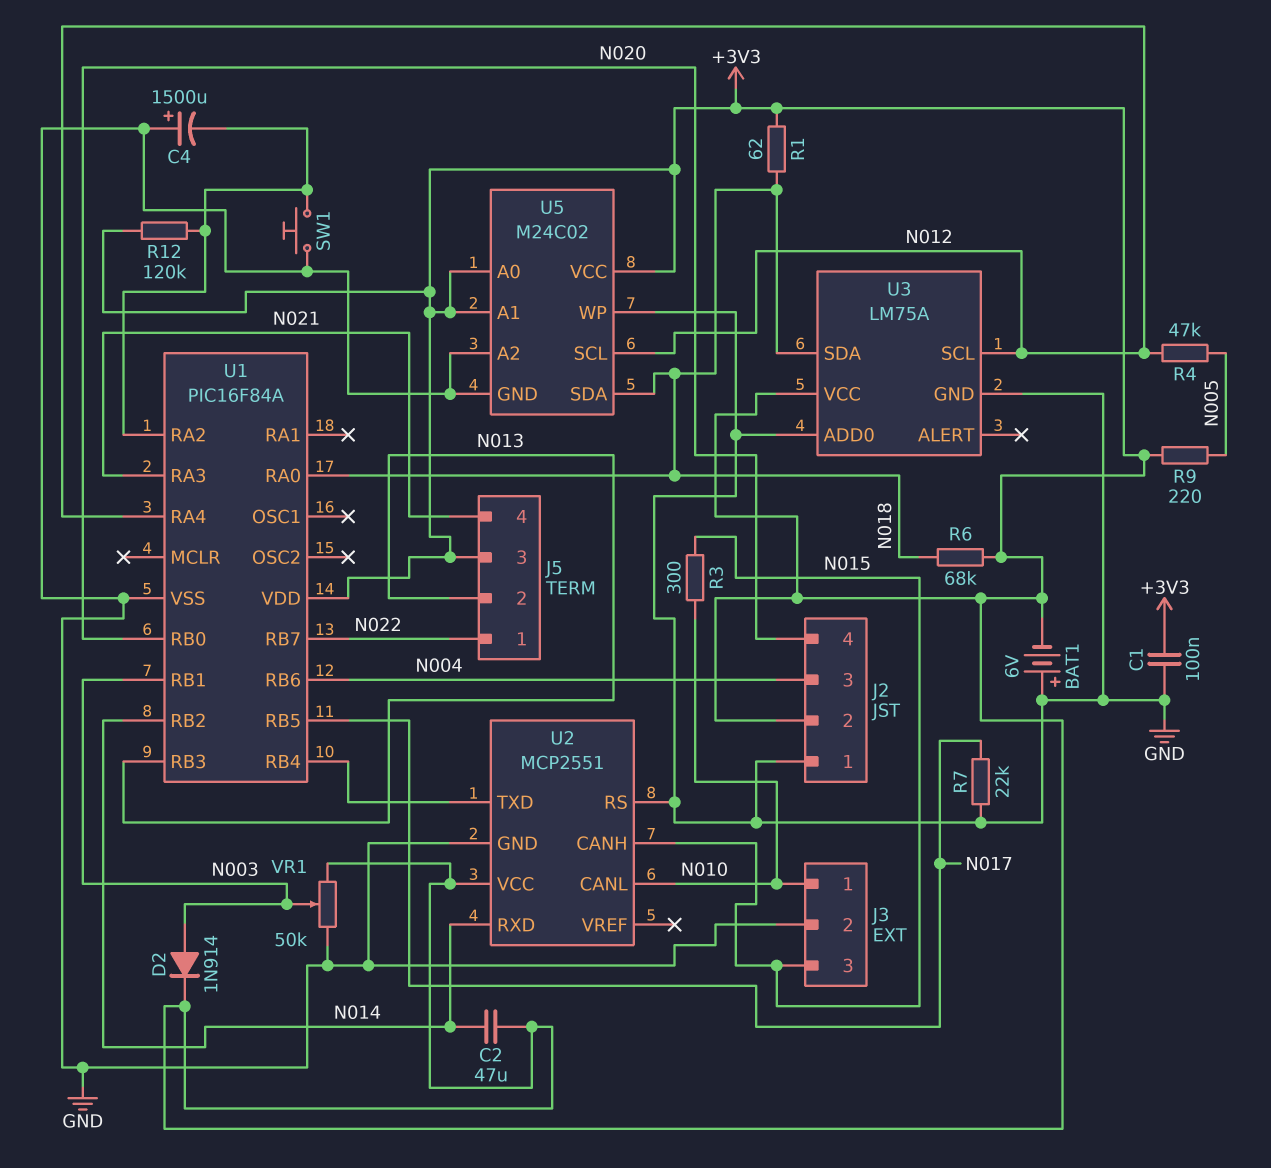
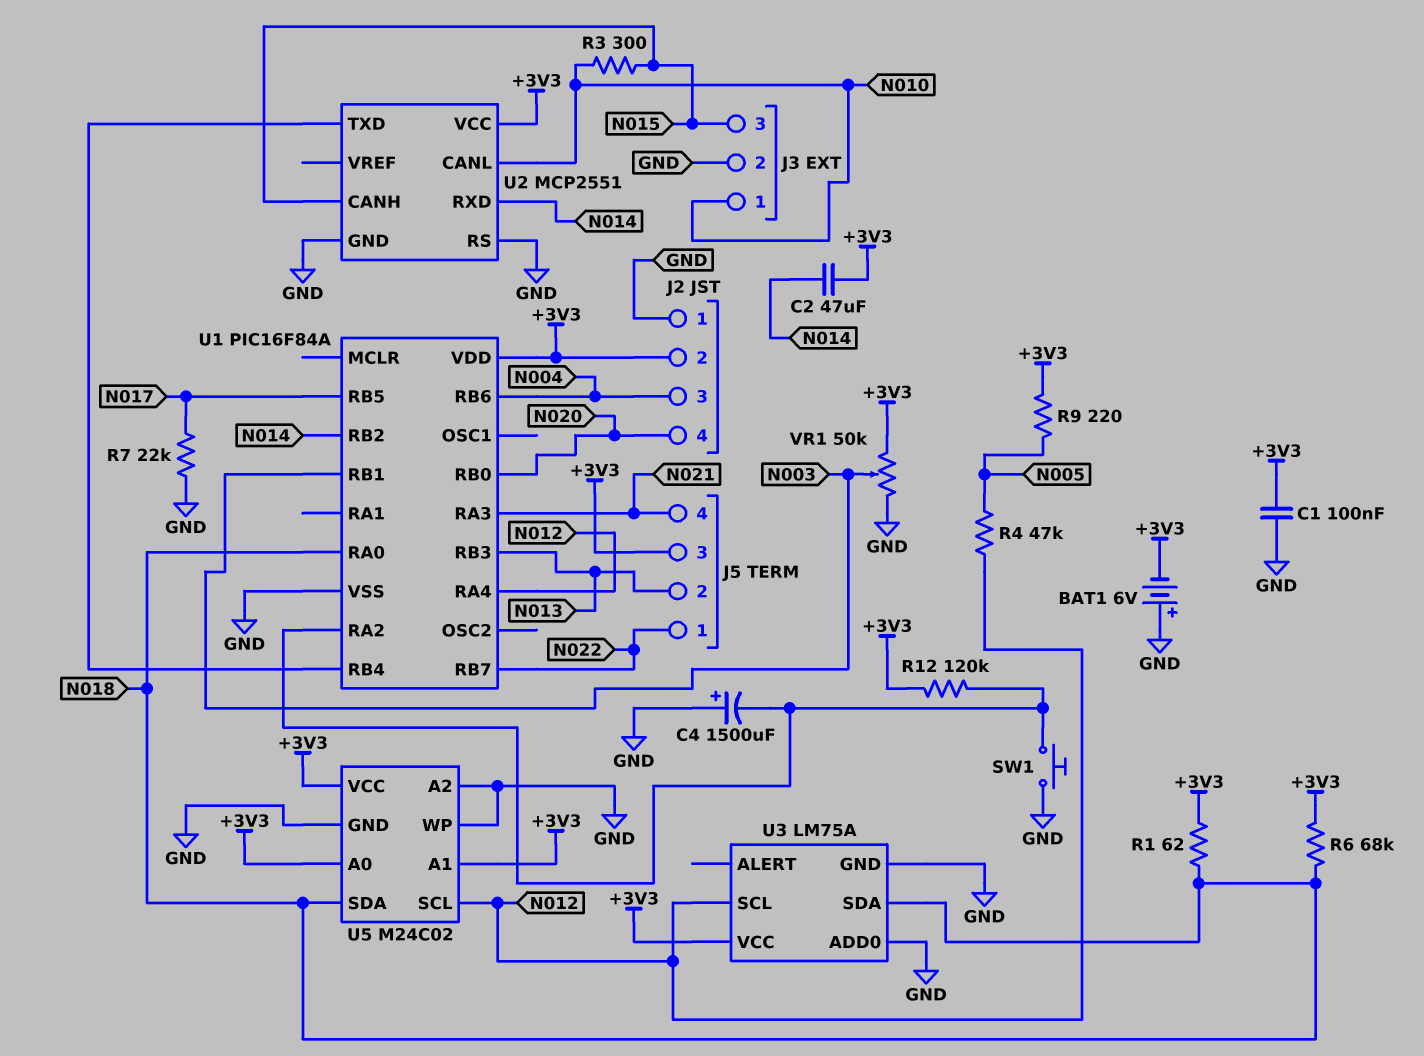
D2: diode 1N914 (A N003, K +3V3) -> none

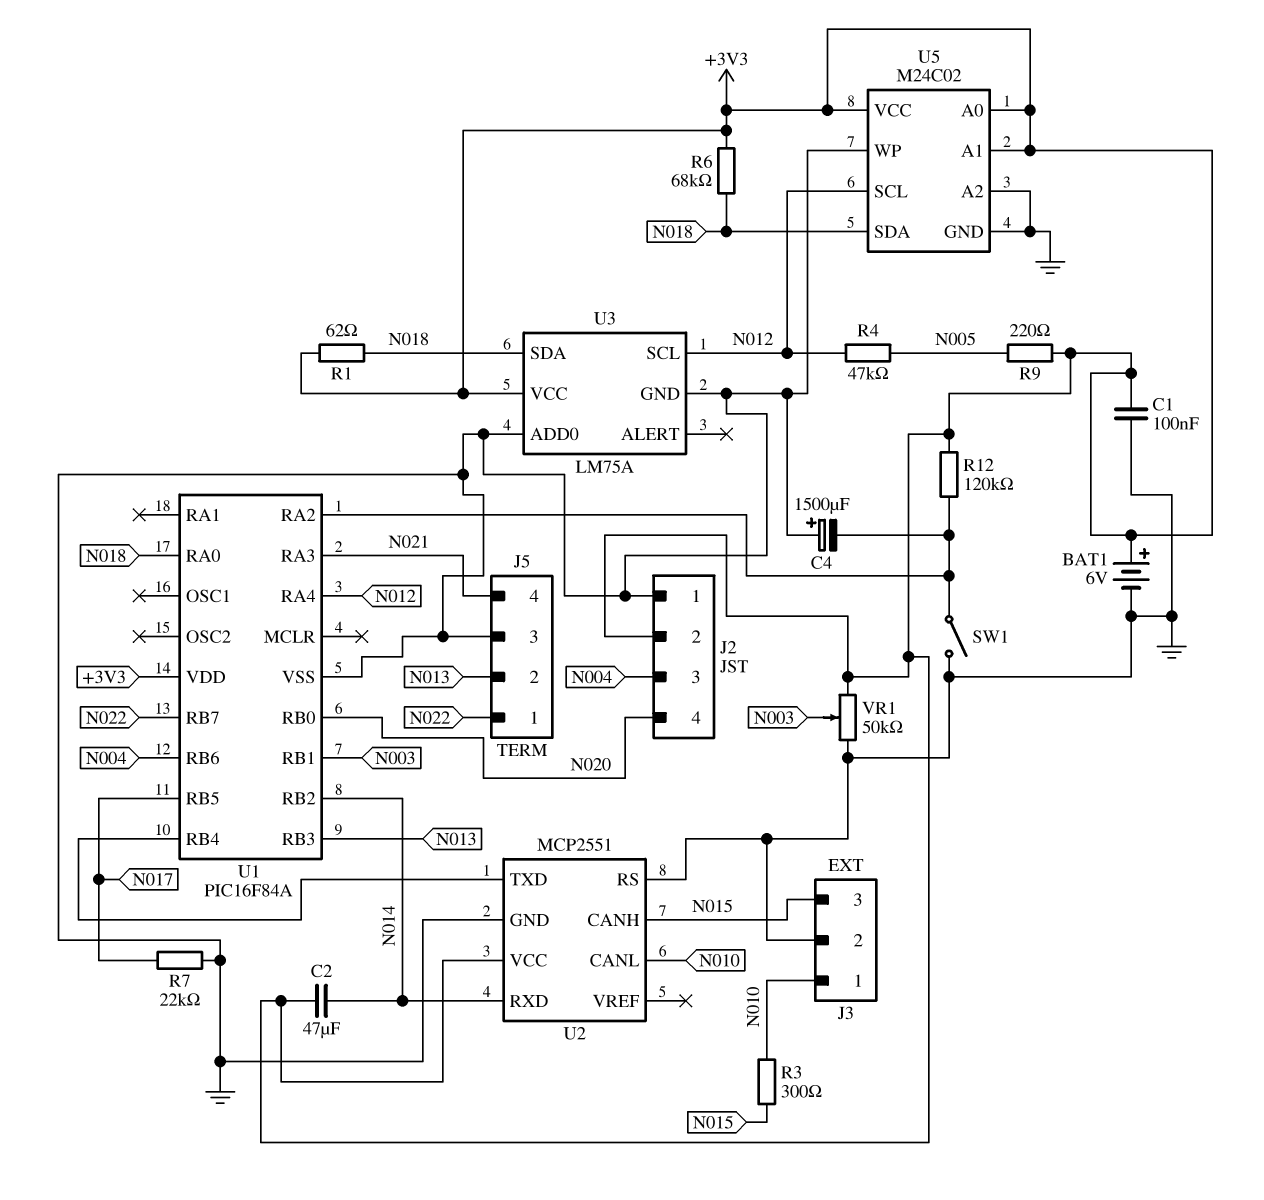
BAT1: 6V (plus GND, minus +3V3) -> 6V (plus +3V3, minus GND)
J5 pin 3: +3V3 -> GND
SW1: button (GND, U1/RA2) -> switch (GND, U1/RA2)

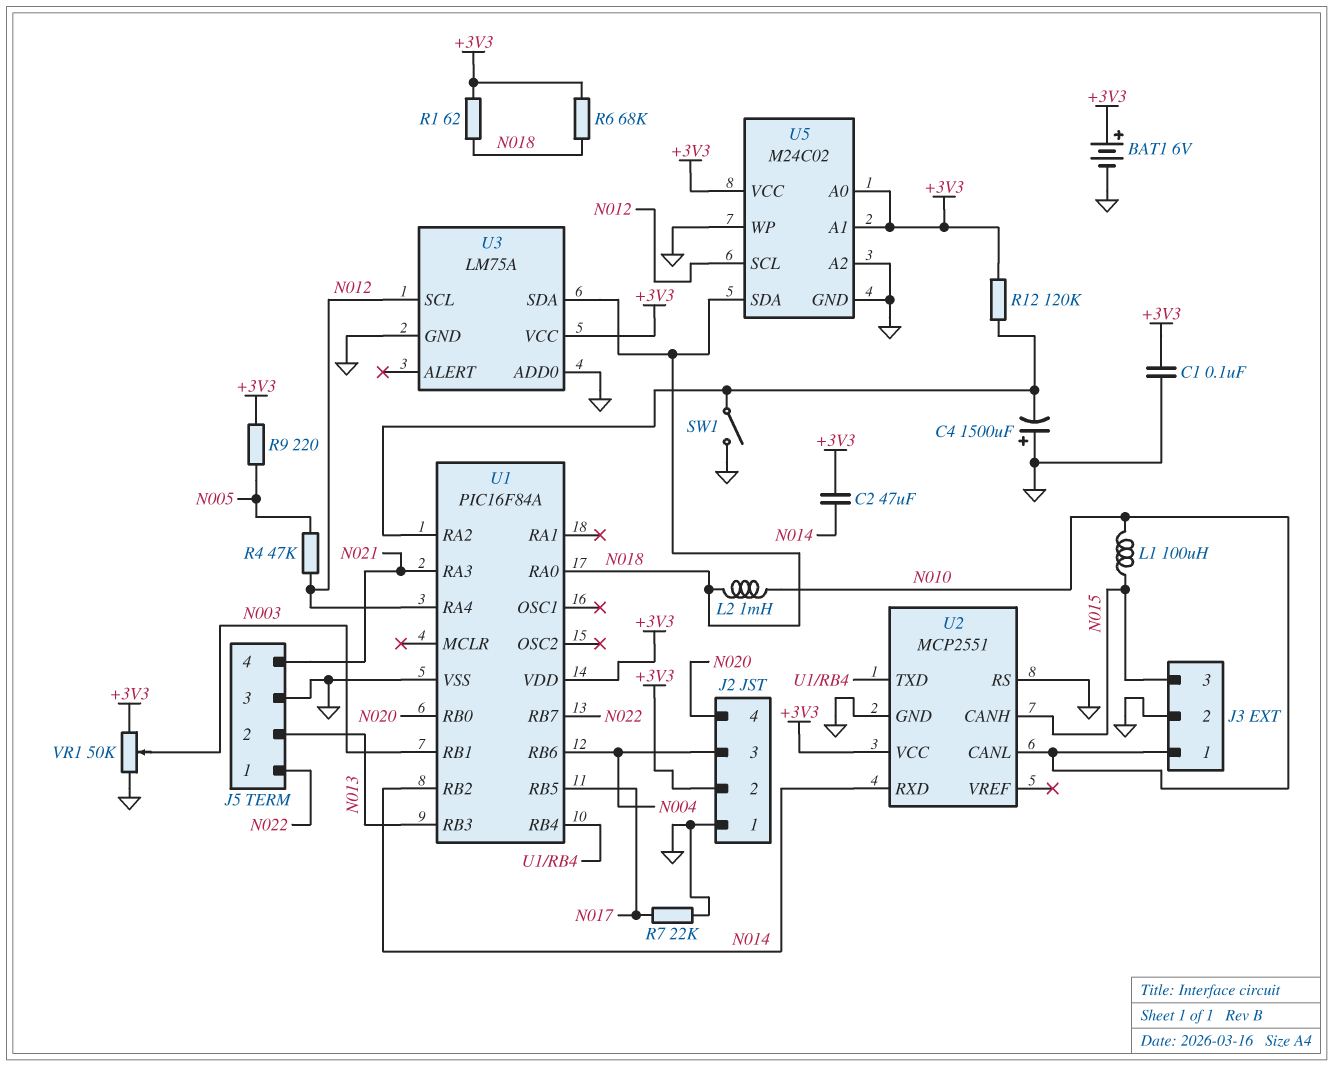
L1: none -> 100uH (N010, N015)
L2: none -> 1mH (N010, N018)
R3: 300 (N010, N015) -> none

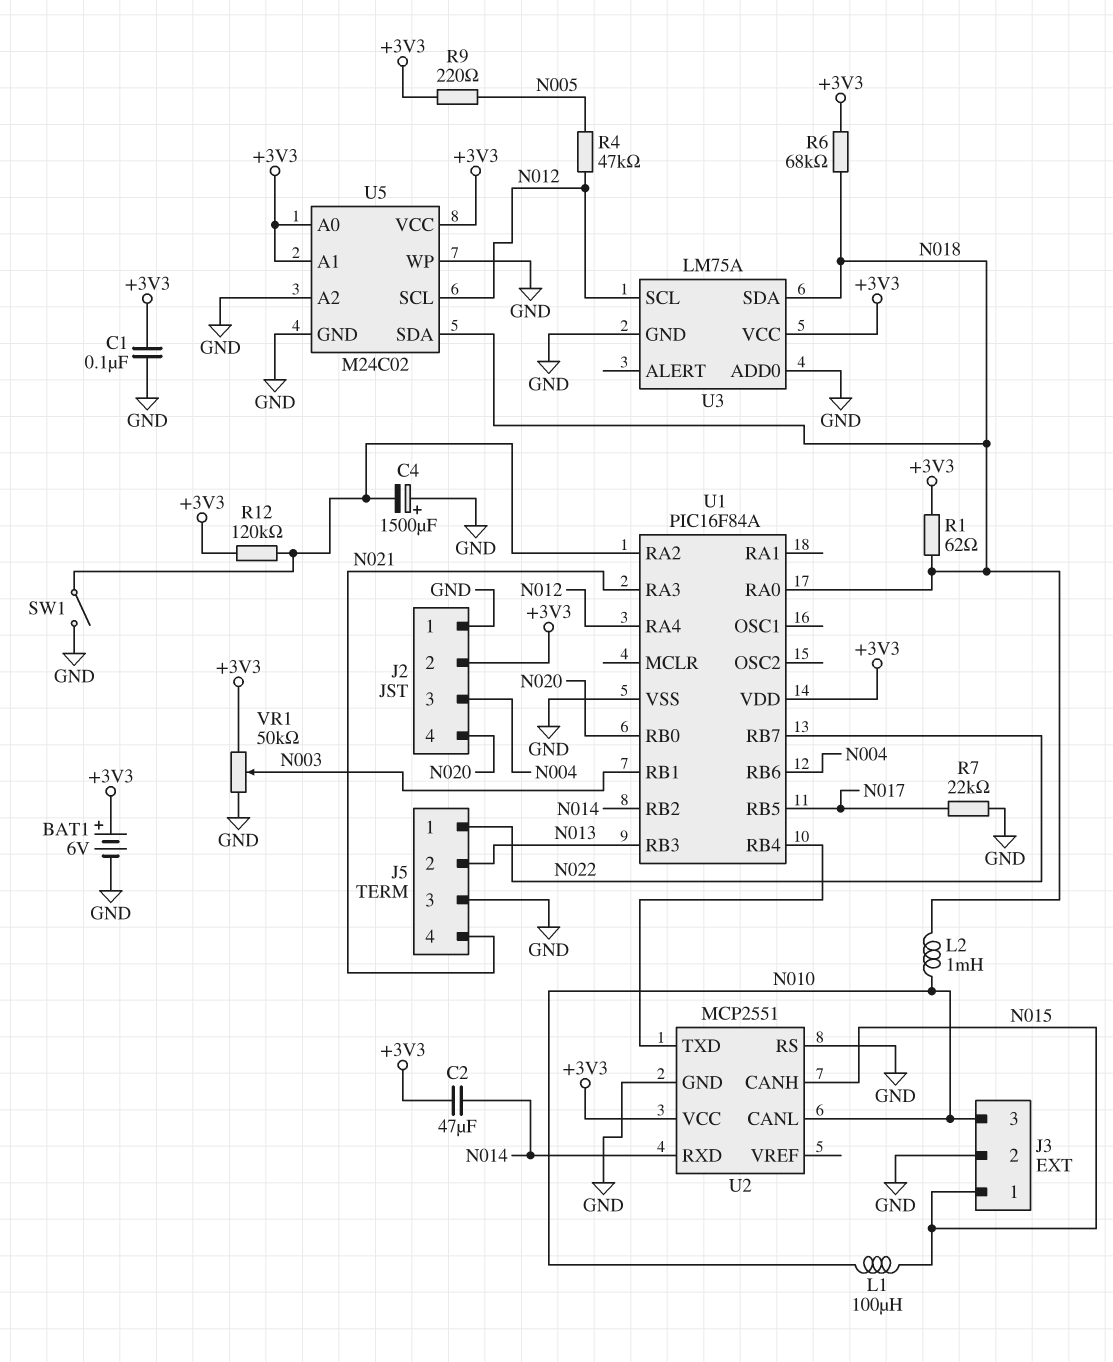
J3 pin 1: N010 -> N015
J3 pin 3: N015 -> N010

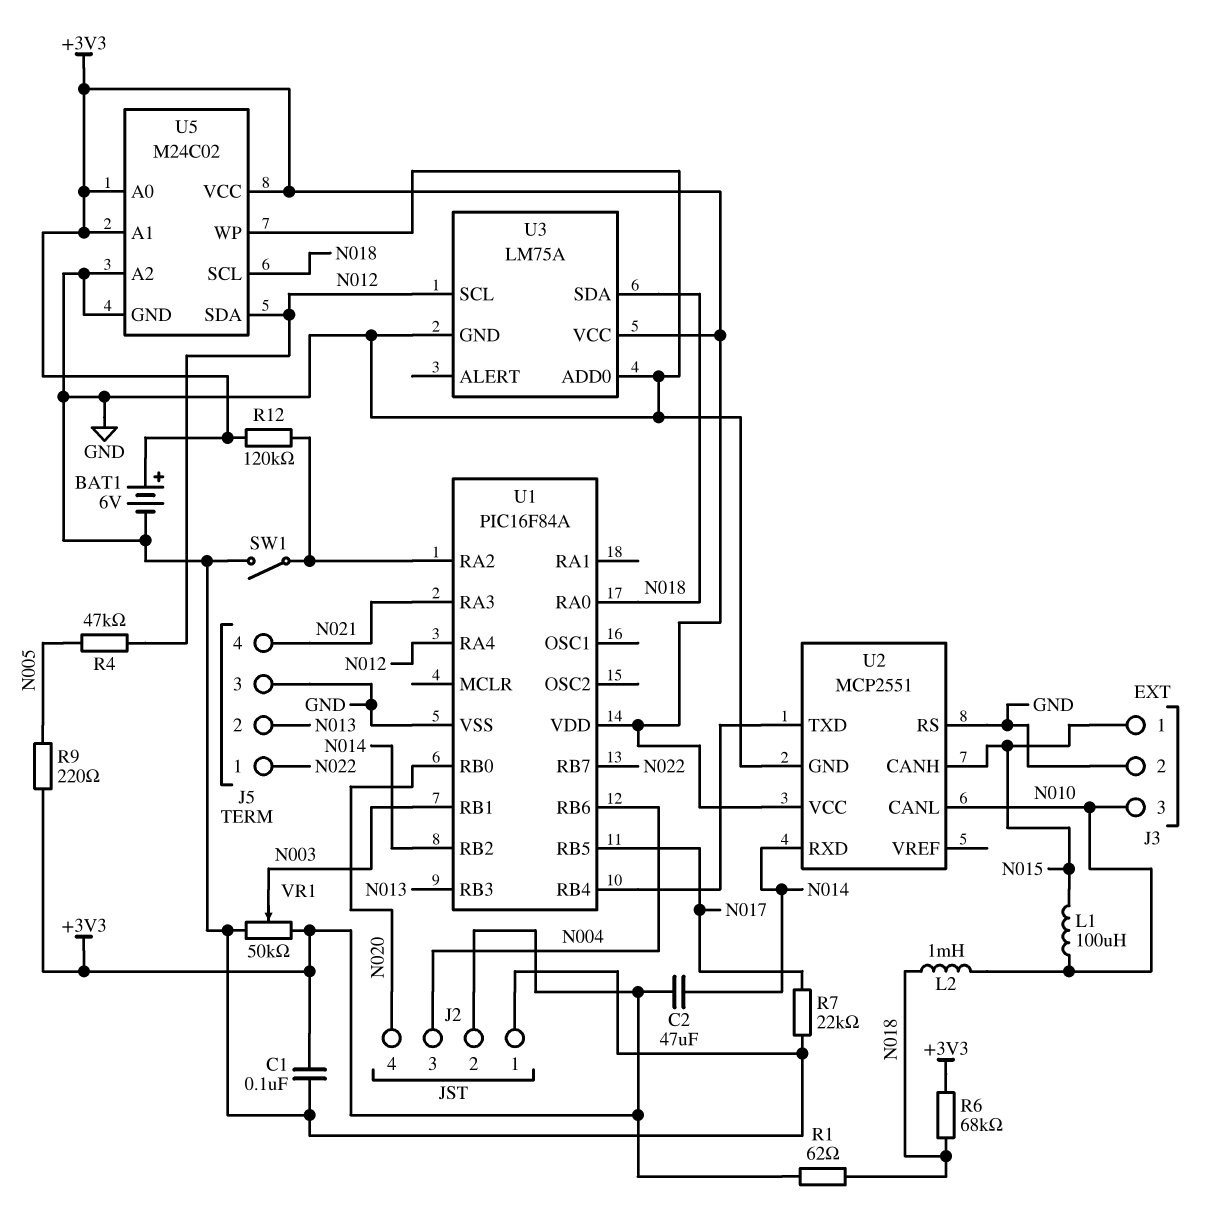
C4: 1500uF (plus GND, minus U1/RA2) -> none
U5 pin SCL: N012 -> N018
U5 pin SDA: N018 -> N012

